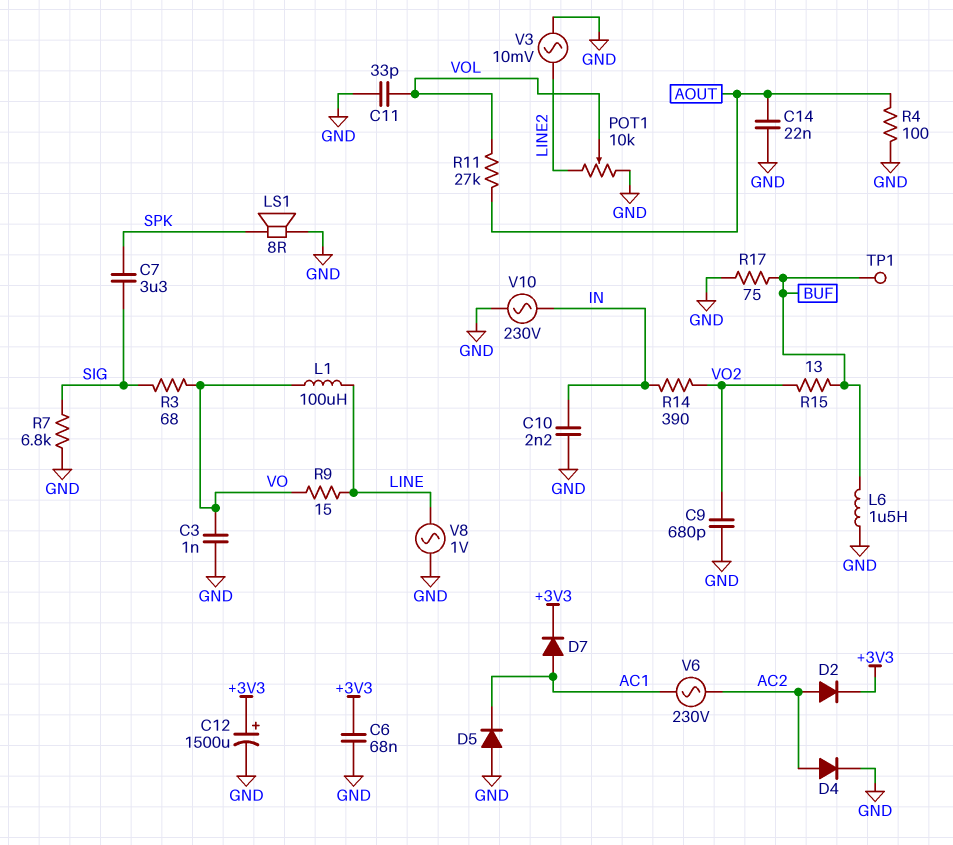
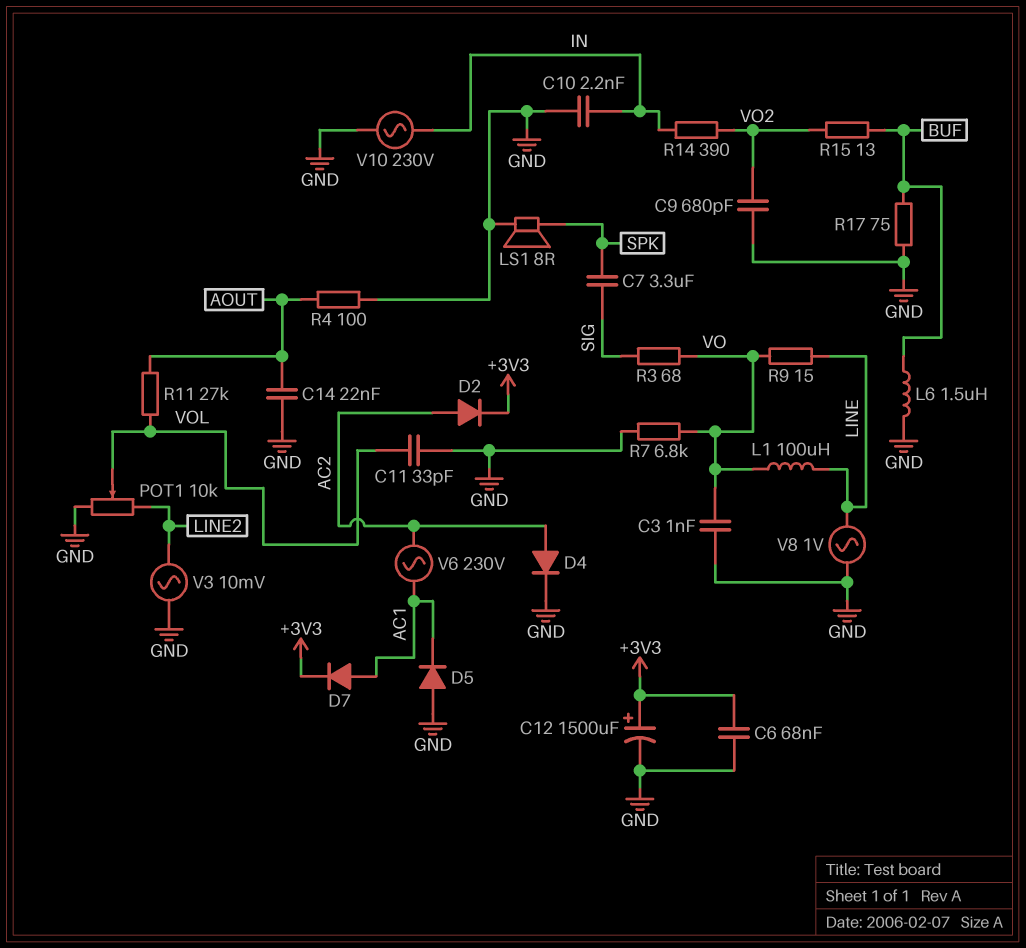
R7: 6.8k (GND, SIG) -> 6.8k (GND, VO)
TP1: test point (BUF) -> none

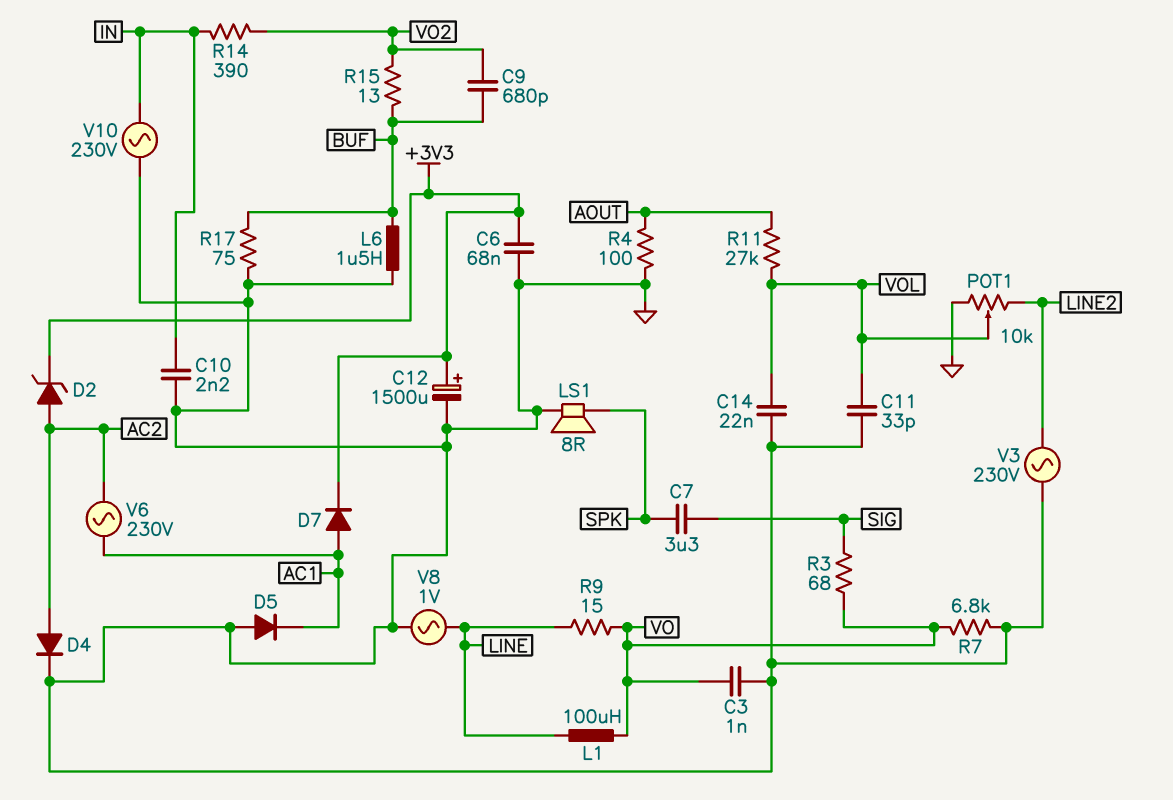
C9: 680pF (GND, VO2) -> 680pF (BUF, VO2)
C14: 22nF (AOUT, GND) -> 22nF (GND, VOL)
D2: diode (A AC2, K +3V3) -> zener (A AC2, K +3V3)
V3: AC 10mV (GND, LINE2) -> AC 230V (GND, LINE2)

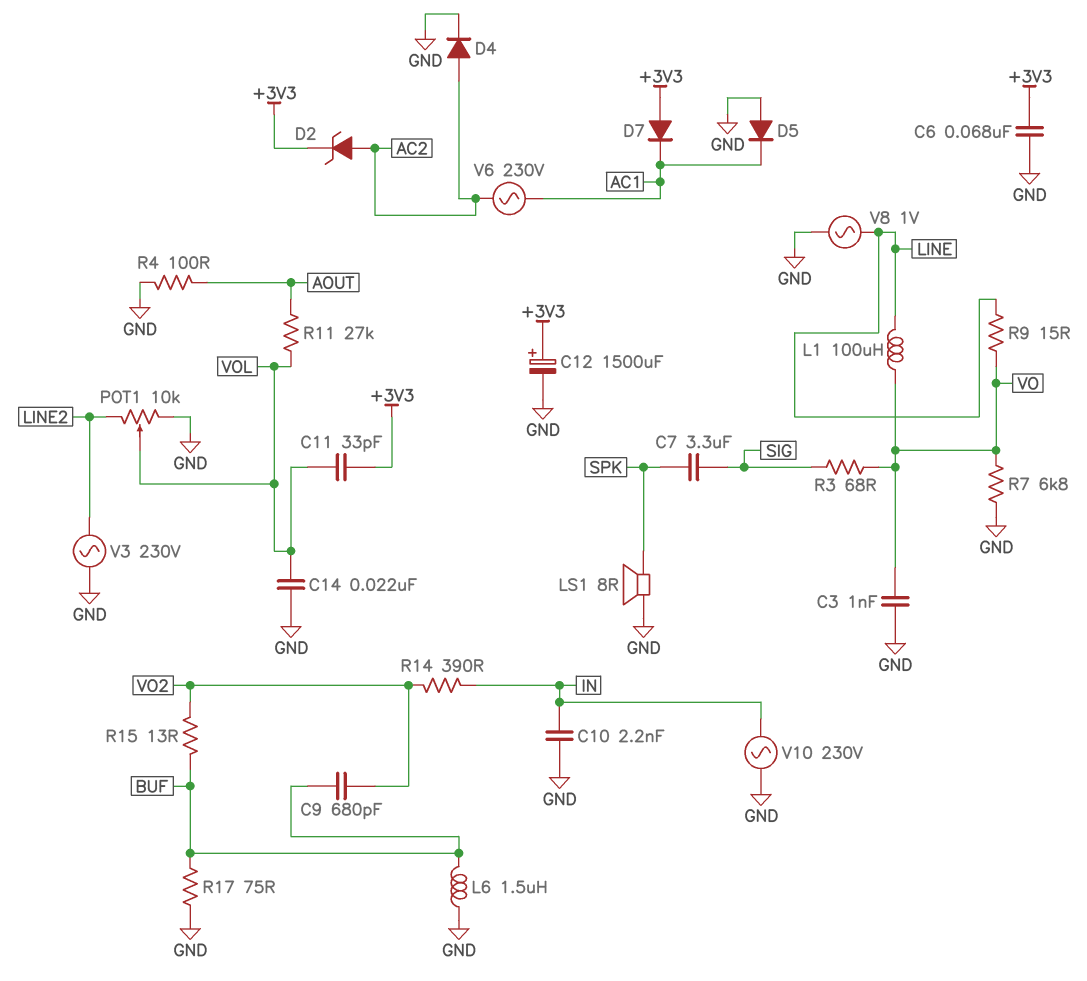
C11: 33pF (GND, VOL) -> 33pF (+3V3, VOL)
D7: diode (A AC1, K +3V3) -> diode (A +3V3, K AC1)

